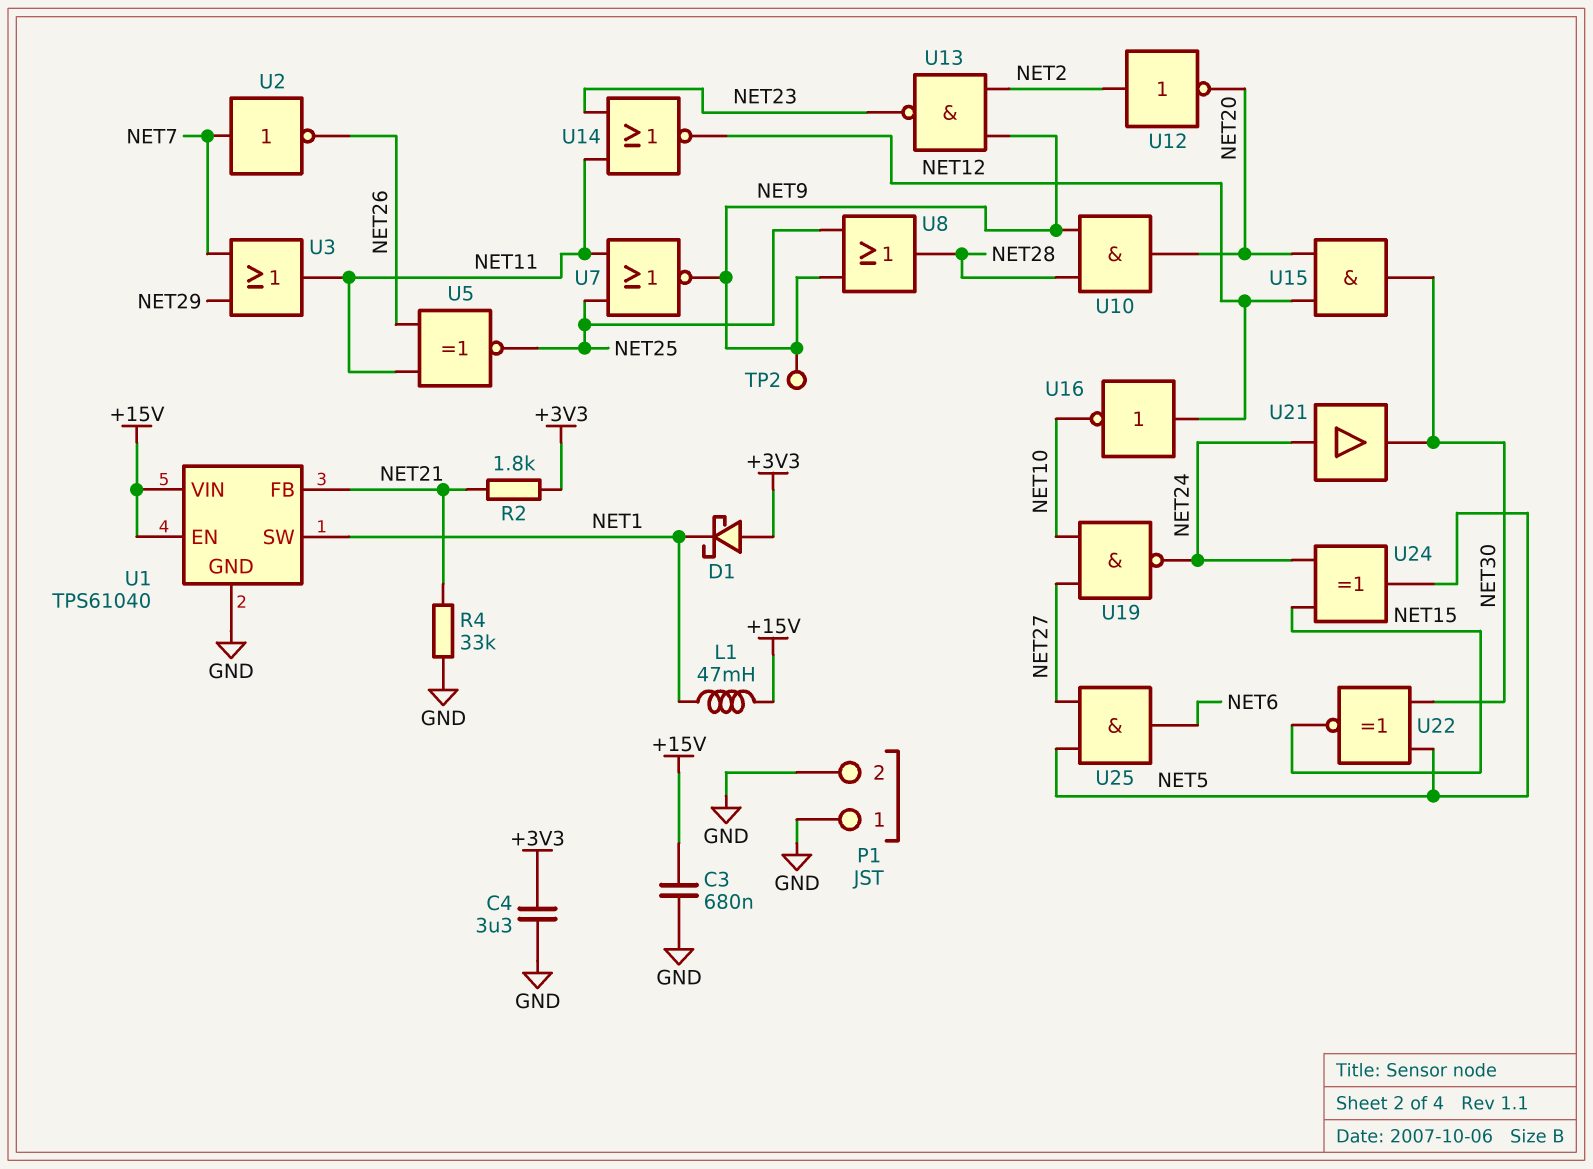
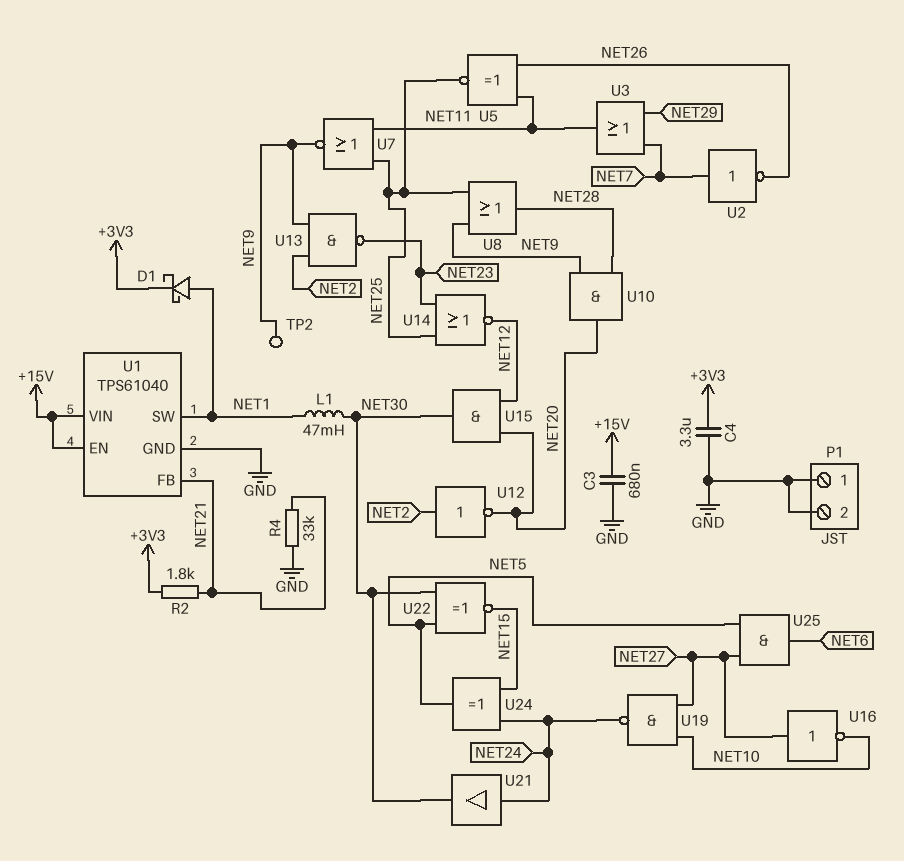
D1: schottky (A +3V3, K NET1) -> schottky (A NET1, K +3V3)
L1: 47mH (+15V, NET1) -> 47mH (NET1, NET30)
U14: NOR (in NET11, in NET23, out NET12) -> NOR (in NET23, in NET25, out NET12)
U16: NOT (in NET12, out NET10) -> NOT (in NET27, out NET10)

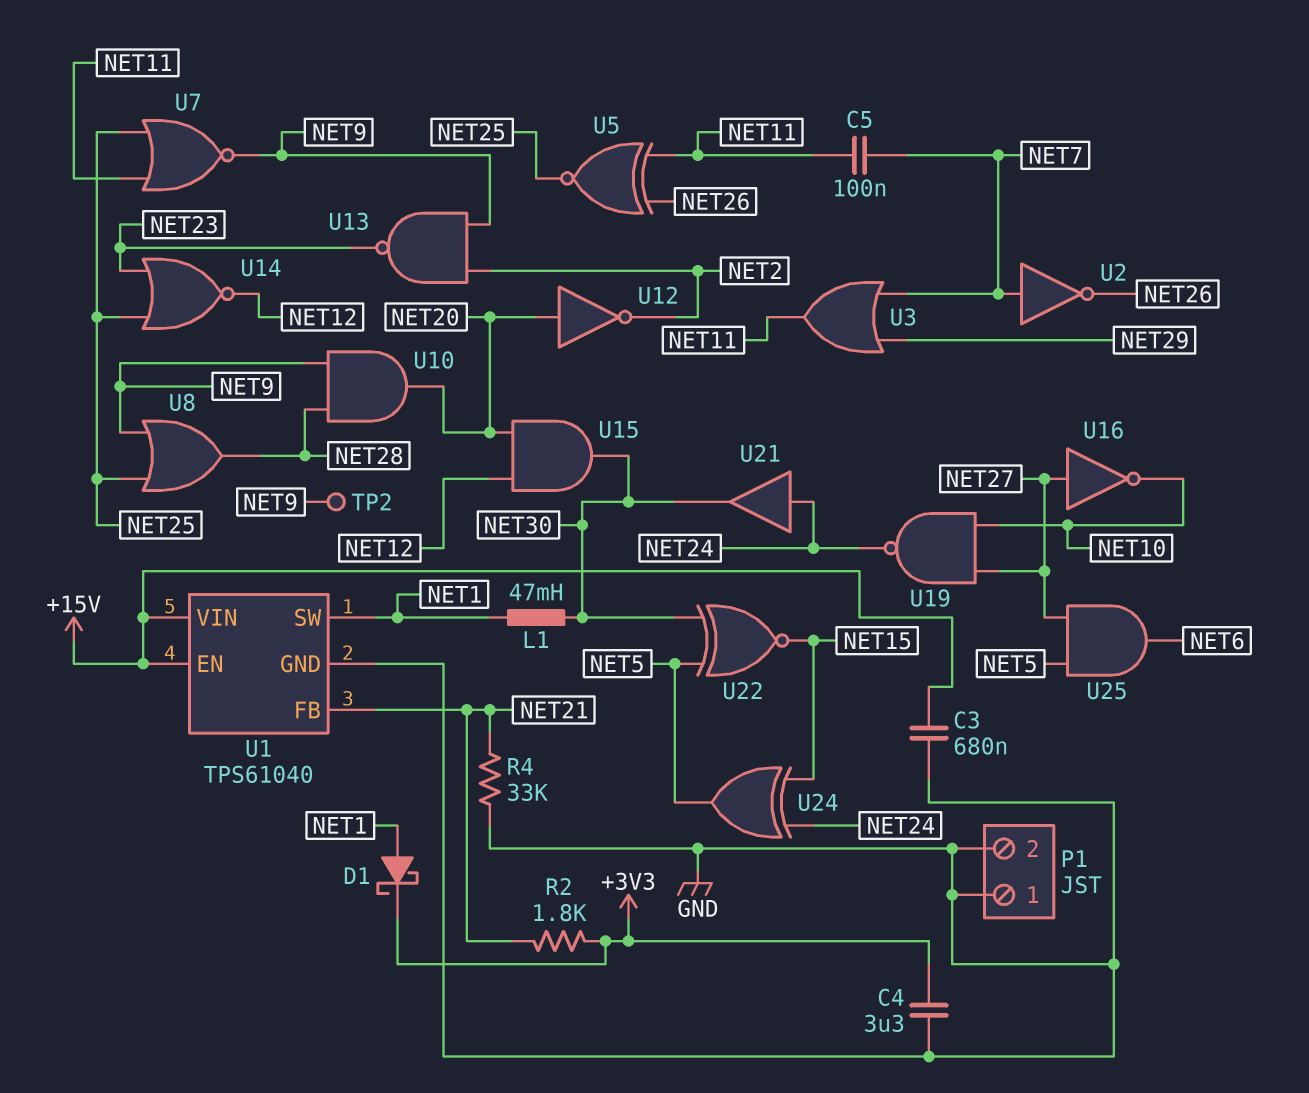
C5: none -> 100nF (NET7, NET11)
U12: NOT (in NET2, out NET20) -> NOT (in NET20, out NET2)

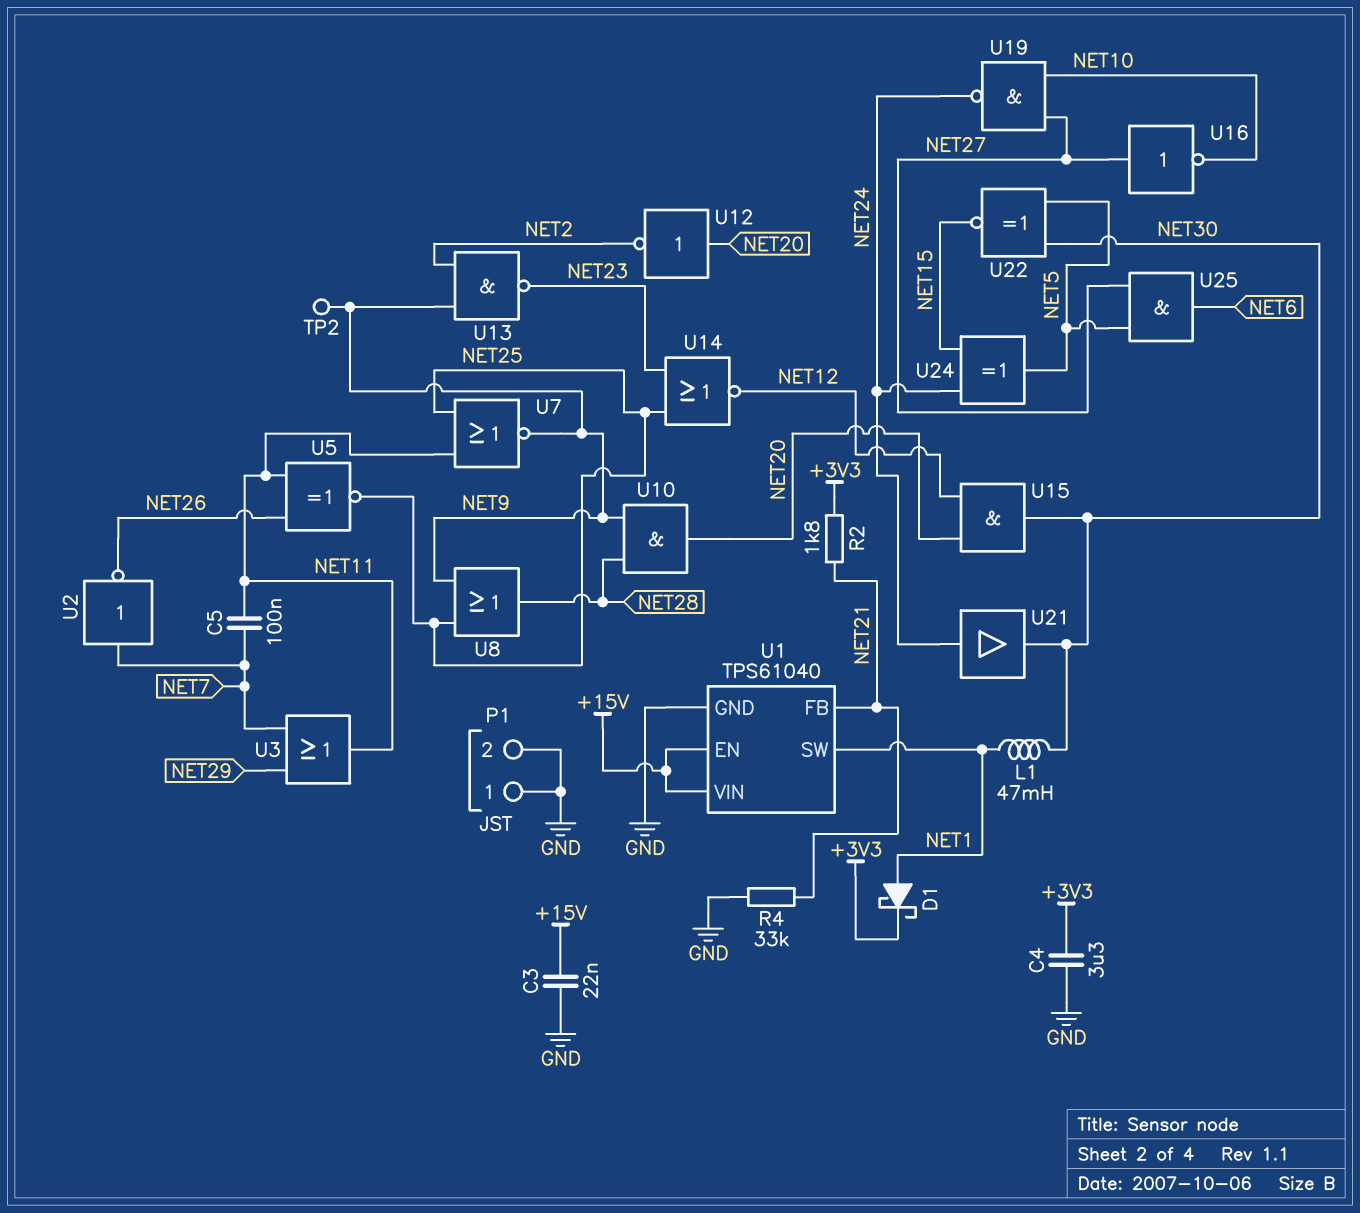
C3: 680nF (+15V, GND) -> 22nF (+15V, GND)

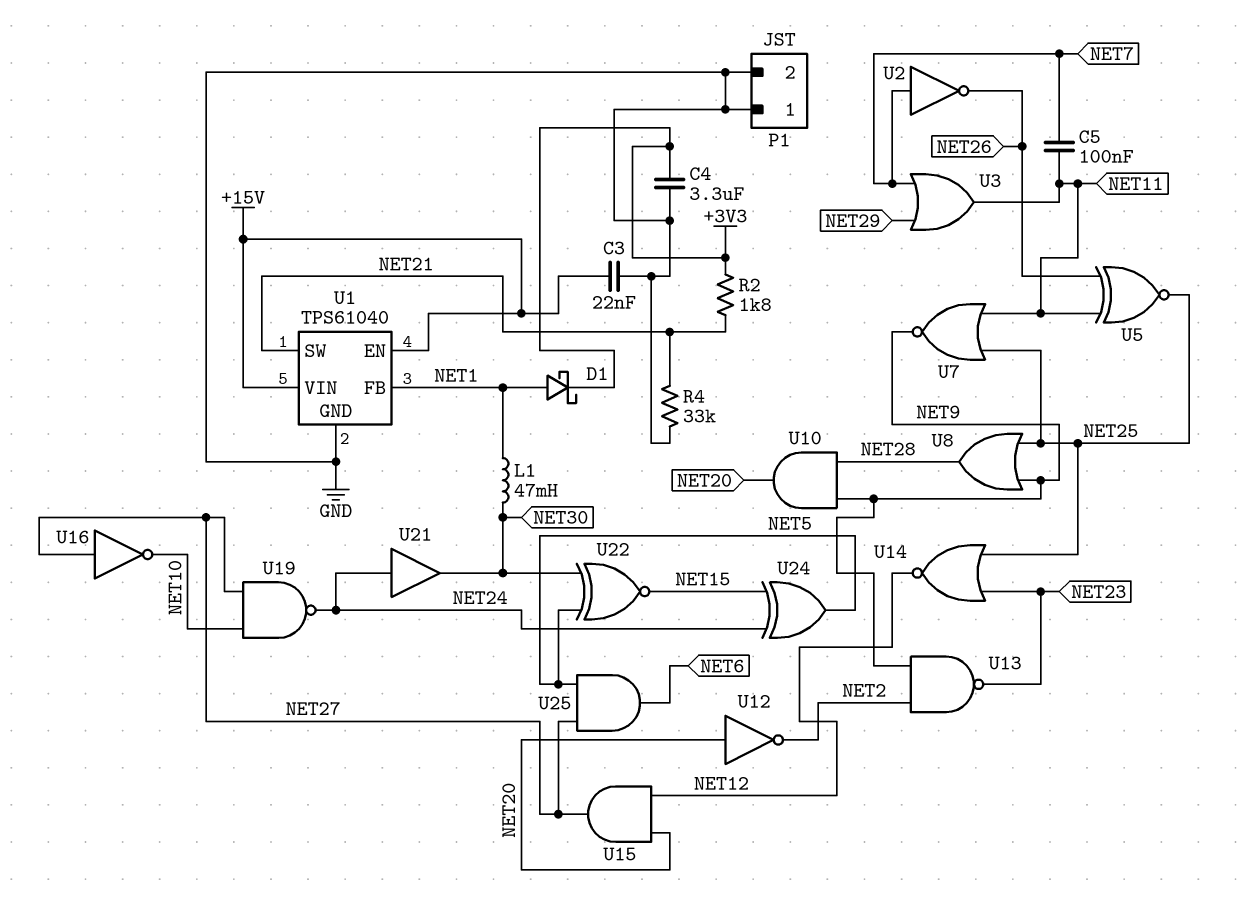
TP2: test point (NET9) -> none
U1 pin FB: NET21 -> NET1
U1 pin SW: NET1 -> NET21
U15: AND (in NET12, in NET20, out NET30) -> AND (in NET12, in NET20, out NET27)

